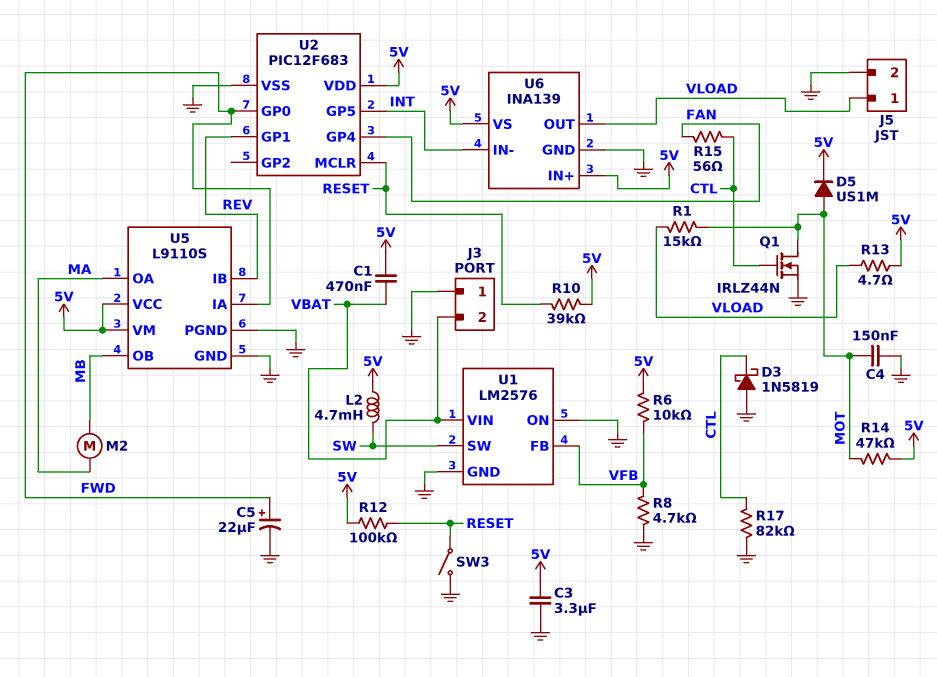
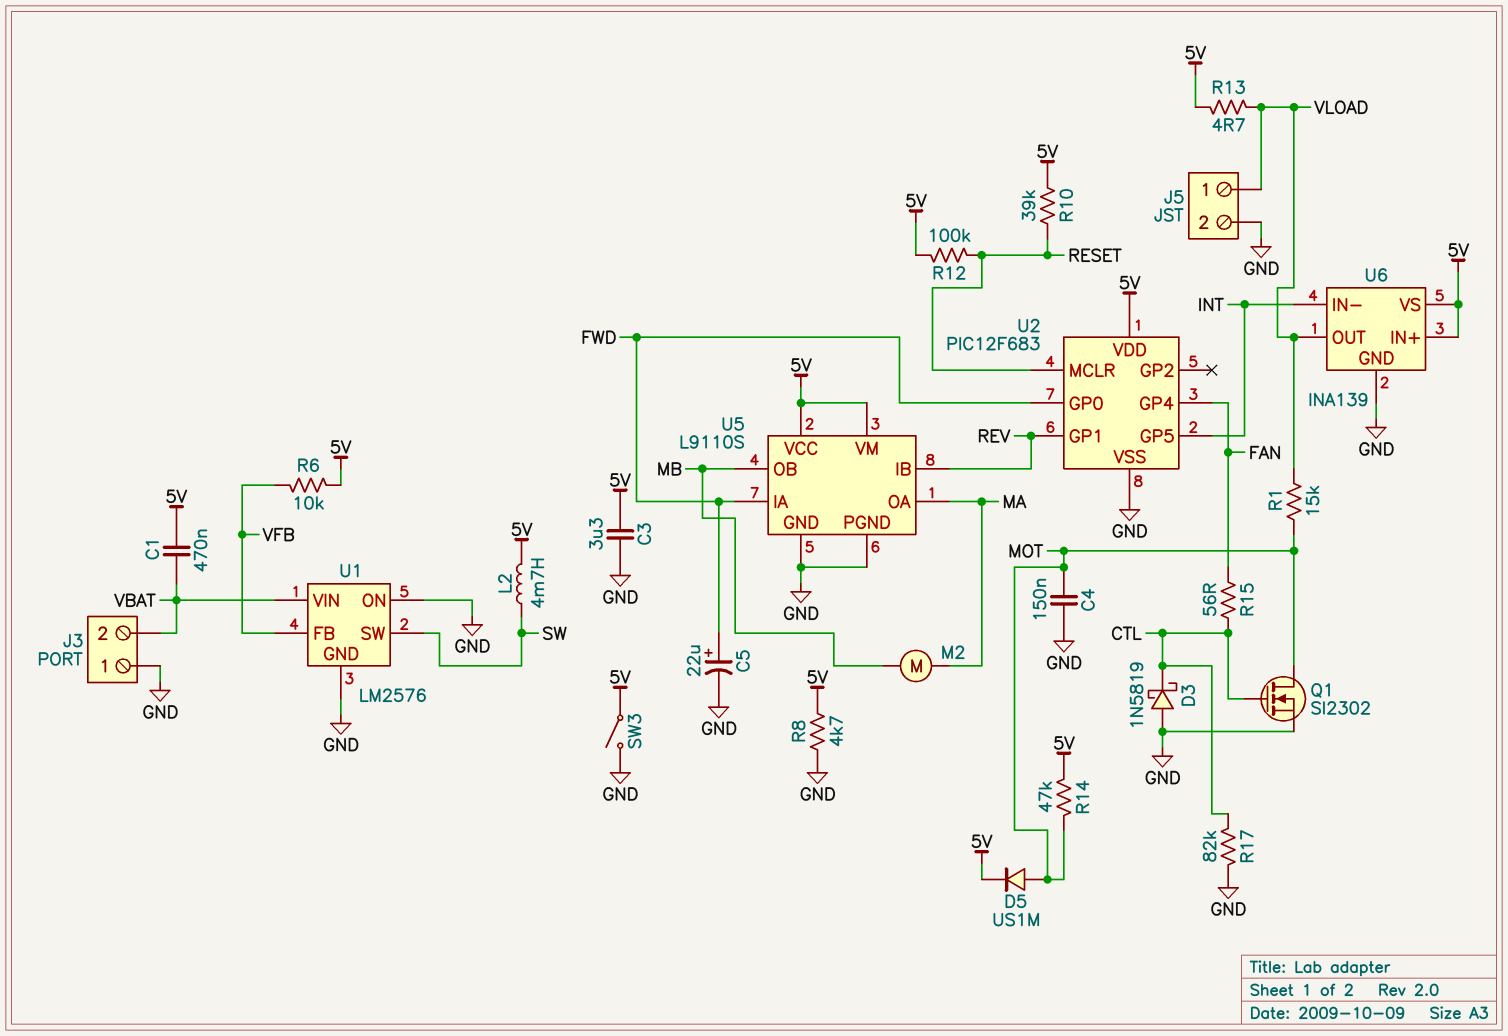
Q1: NMOS IRLZ44N (G CTL, D MOT, S GND) -> NMOS SI2302 (G CTL, D MOT, S GND)
R8: 4.7k (GND, VFB) -> 4.7k (5V, GND)
SW3: switch (GND, RESET) -> switch (5V, GND)

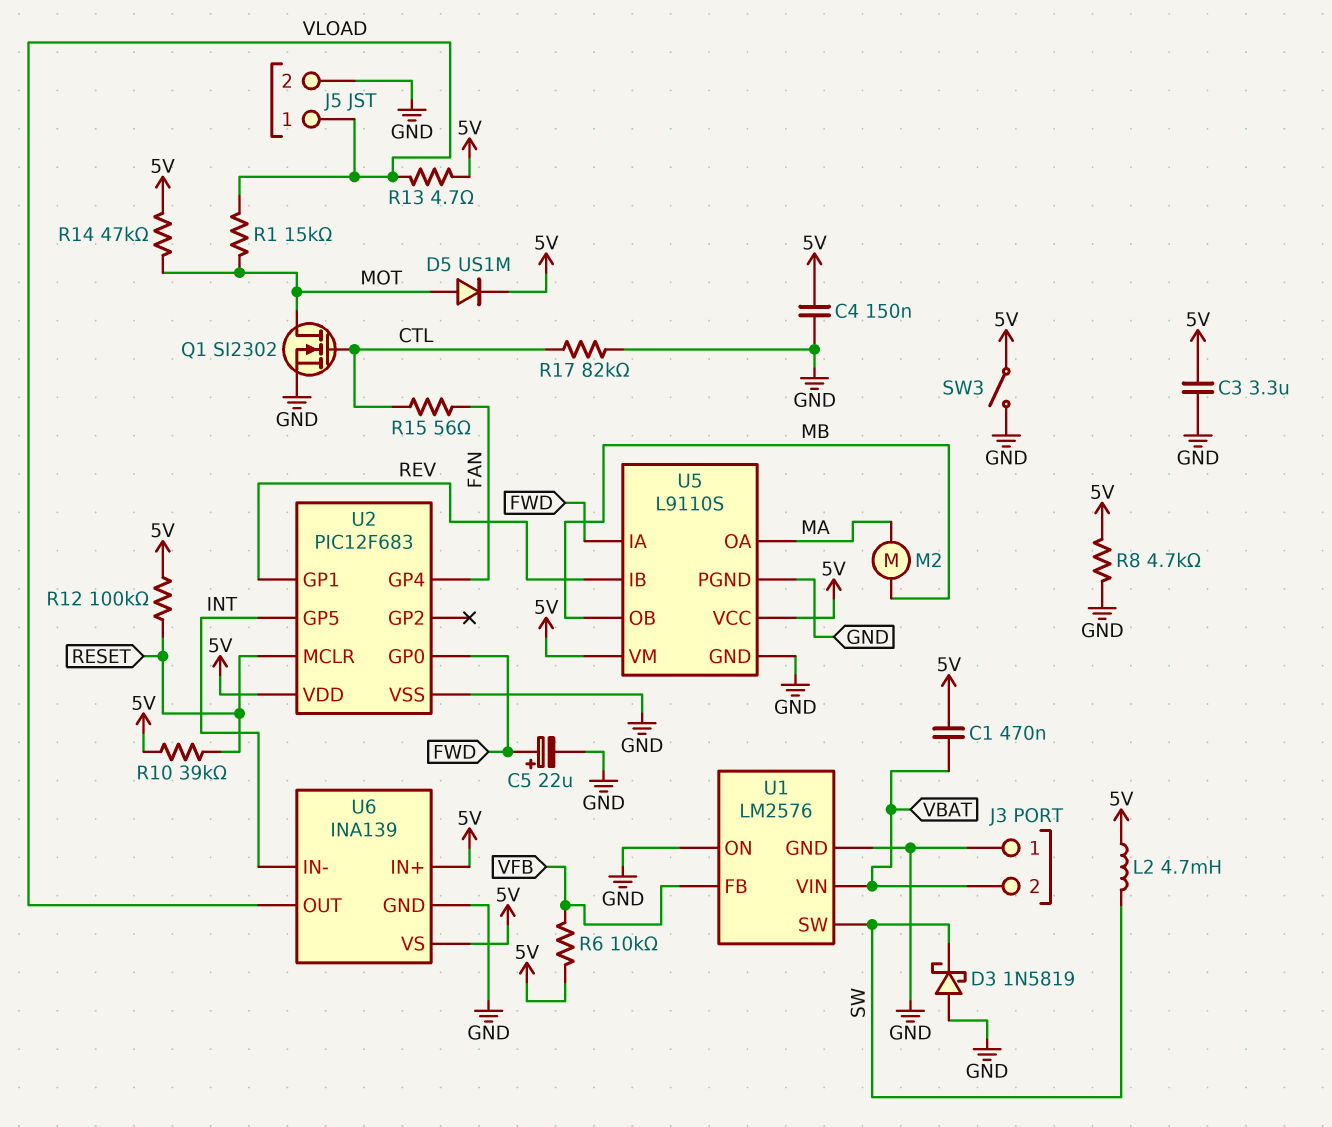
C4: 150nF (GND, MOT) -> 150nF (5V, GND)
D3: schottky 1N5819 (A GND, K CTL) -> schottky 1N5819 (A GND, K SW)

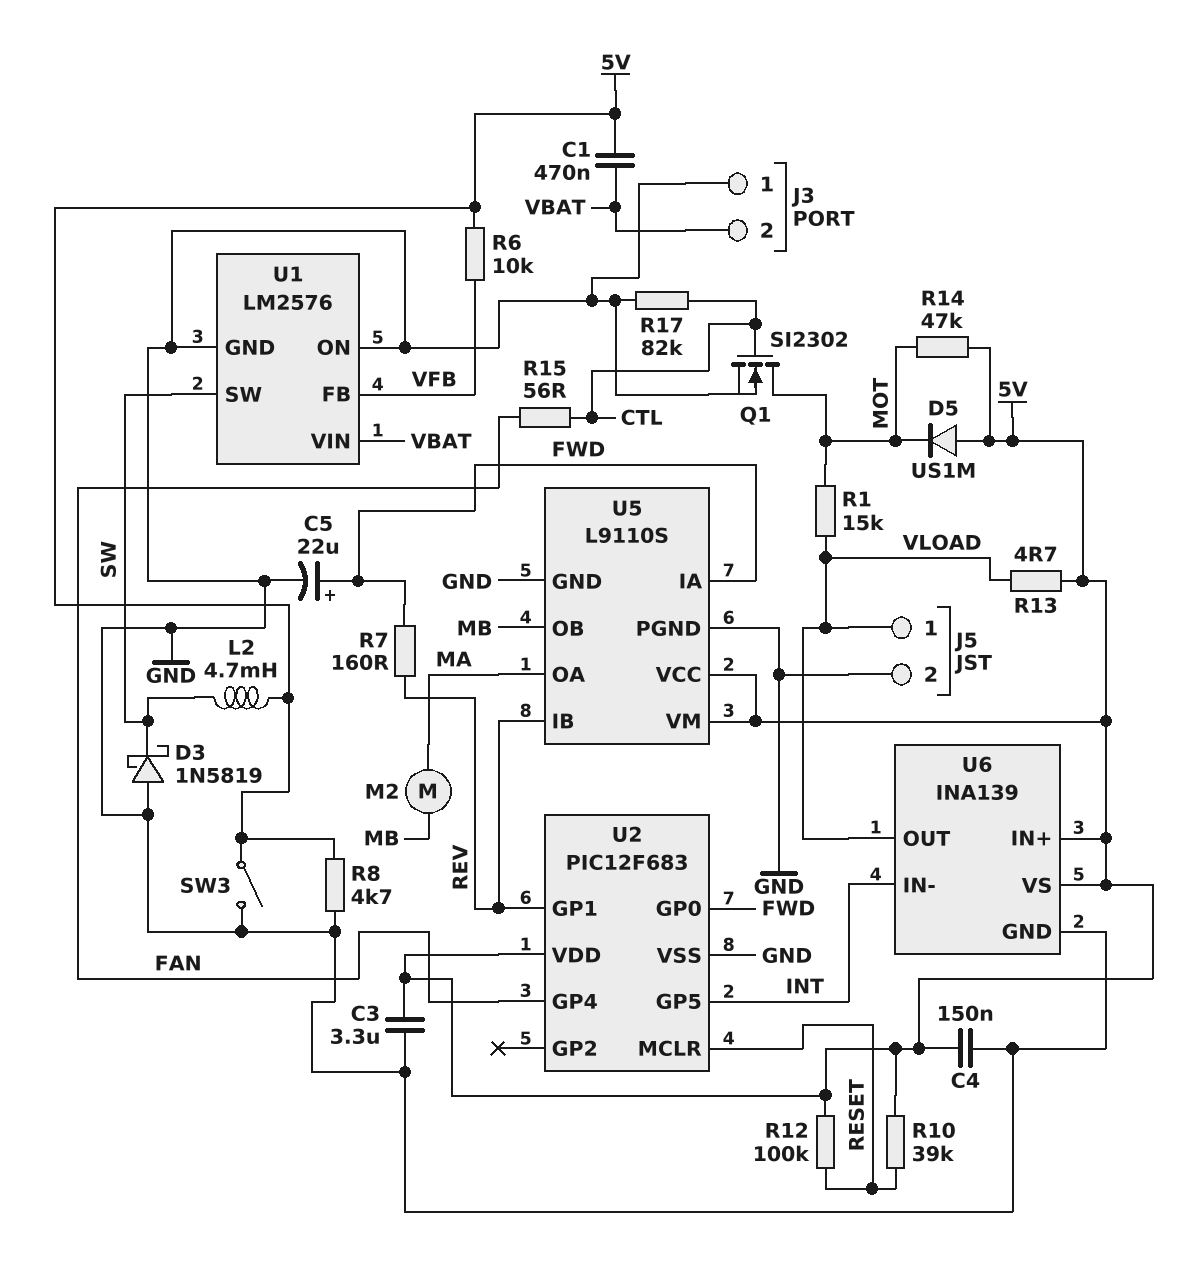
D5: diode US1M (A MOT, K 5V) -> diode US1M (A 5V, K MOT)
R7: none -> 160 (FWD, REV)

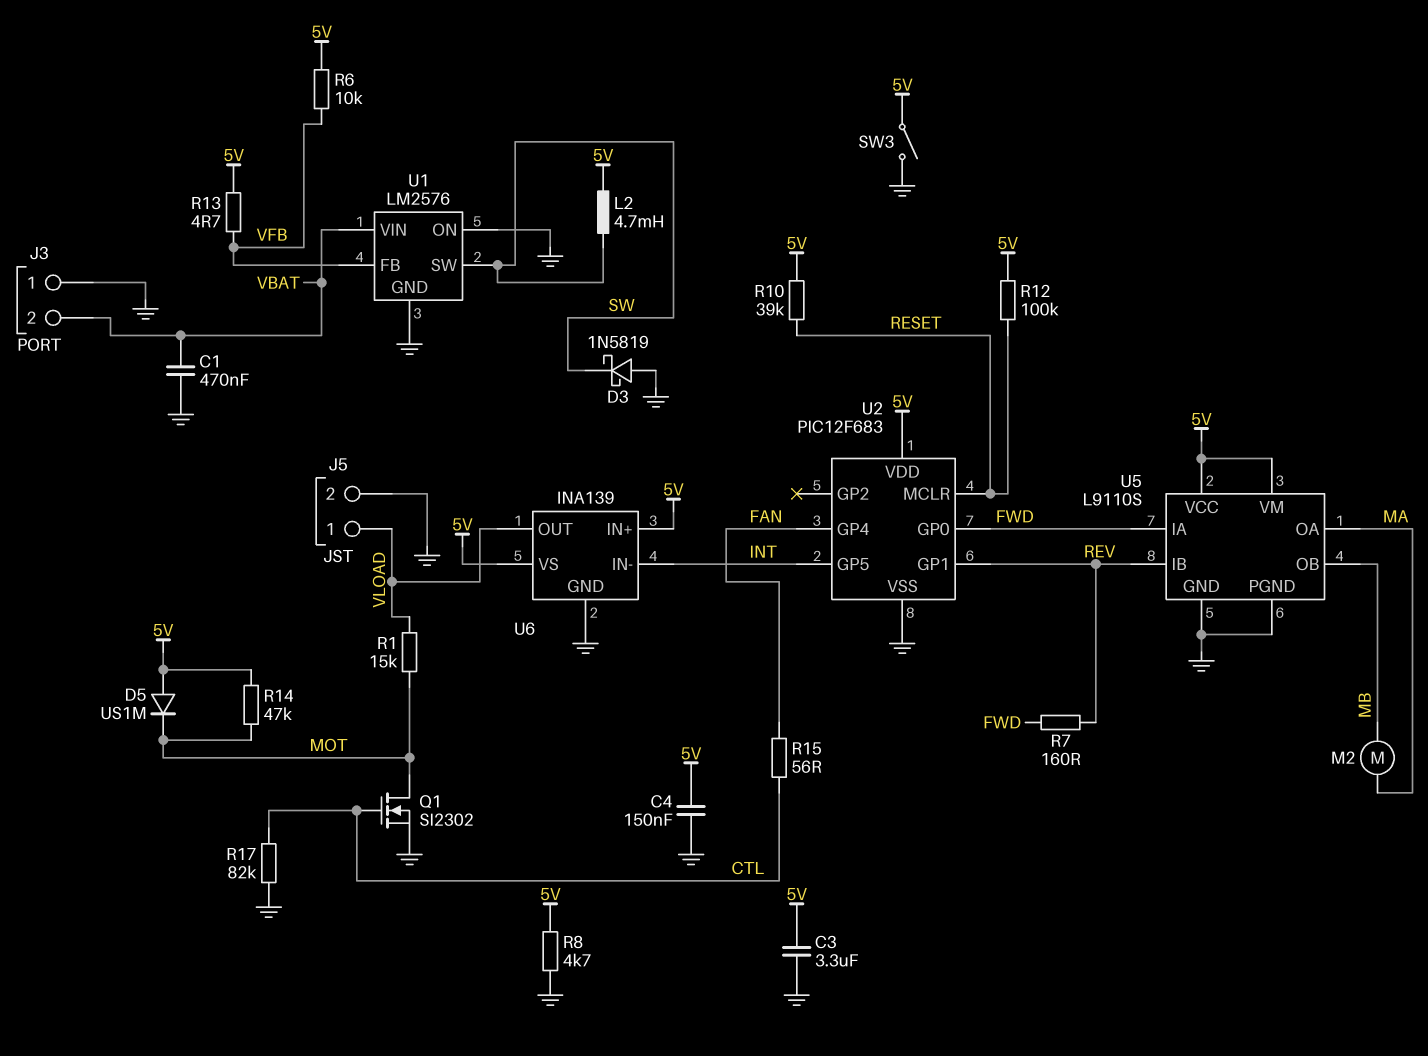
C1: 470nF (5V, VBAT) -> 470nF (GND, VBAT)
C5: 22uF (plus FWD, minus GND) -> none
R13: 4.7 (5V, VLOAD) -> 4.7 (5V, VFB)

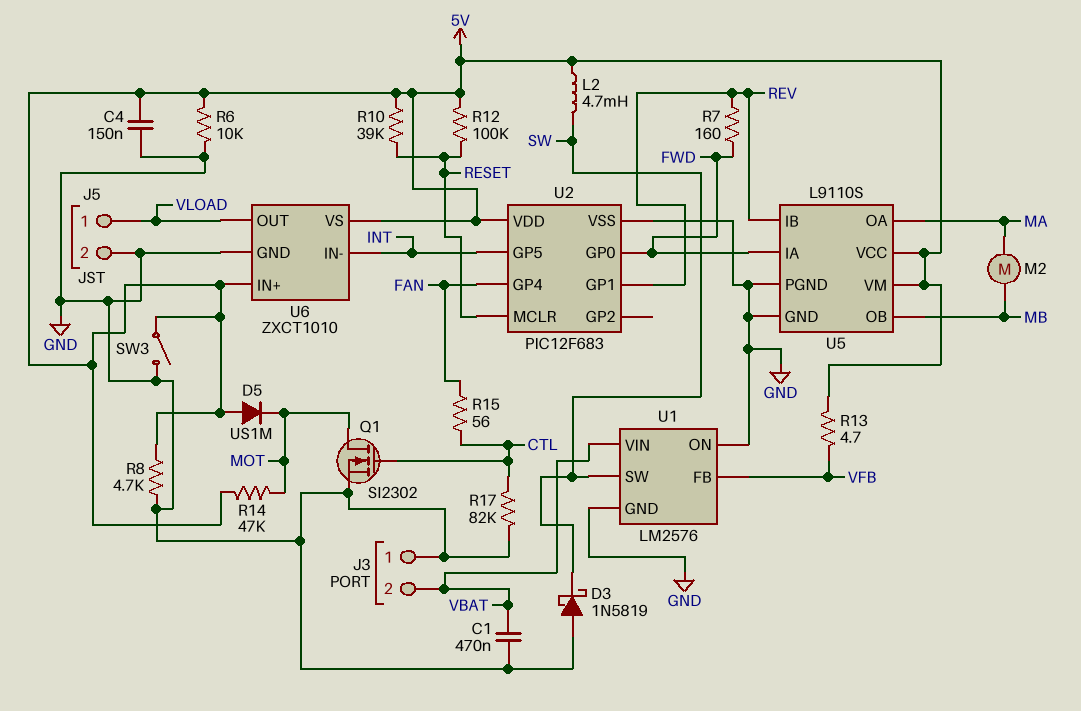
C3: 3.3uF (5V, GND) -> none
R1: 15k (MOT, VLOAD) -> none
R6: 10k (5V, VFB) -> 10k (5V, GND)
U6: INA139 -> ZXCT1010

